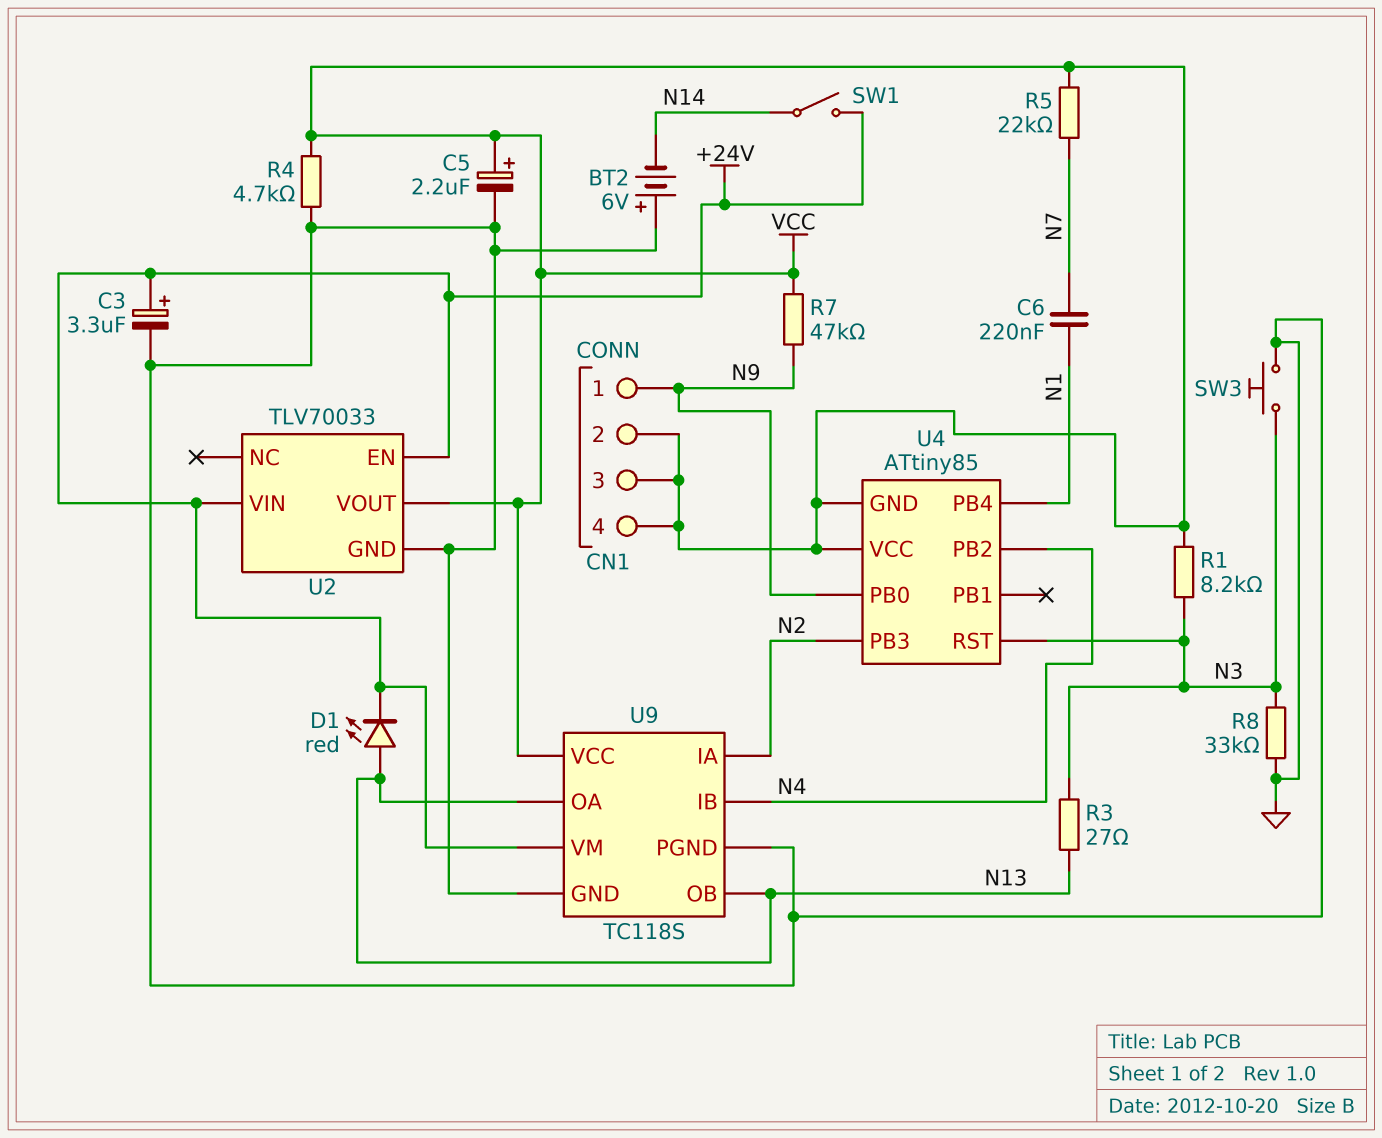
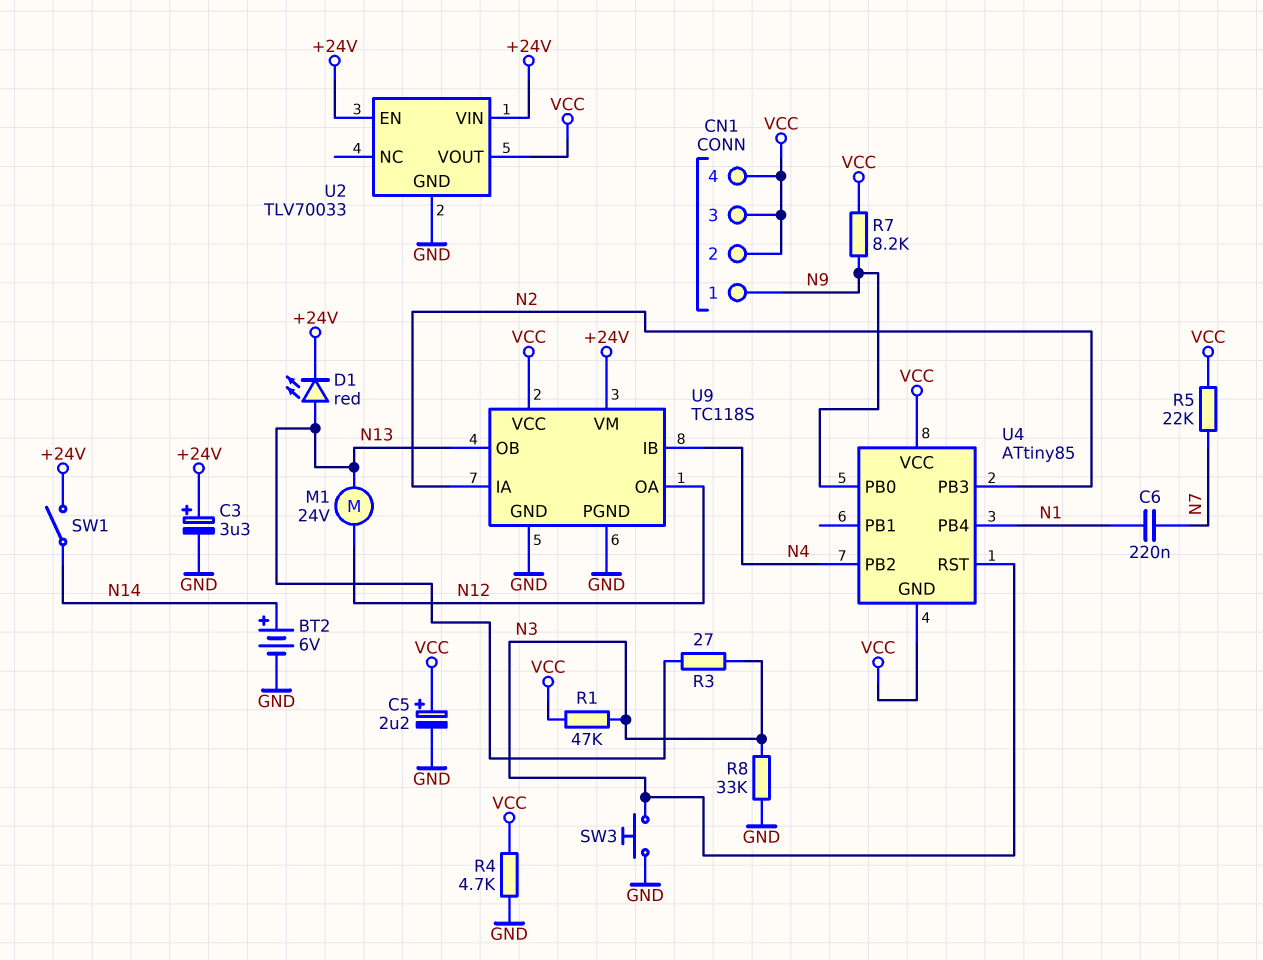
BT2: 6V (plus GND, minus N14) -> 6V (plus N14, minus GND)
M1: none -> motor 24V (N12, N13)
R1: 8.2k (N3, VCC) -> 47k (N3, VCC)
R7: 47k (N9, VCC) -> 8.2k (N9, VCC)
U9 pin OA: N13 -> N12

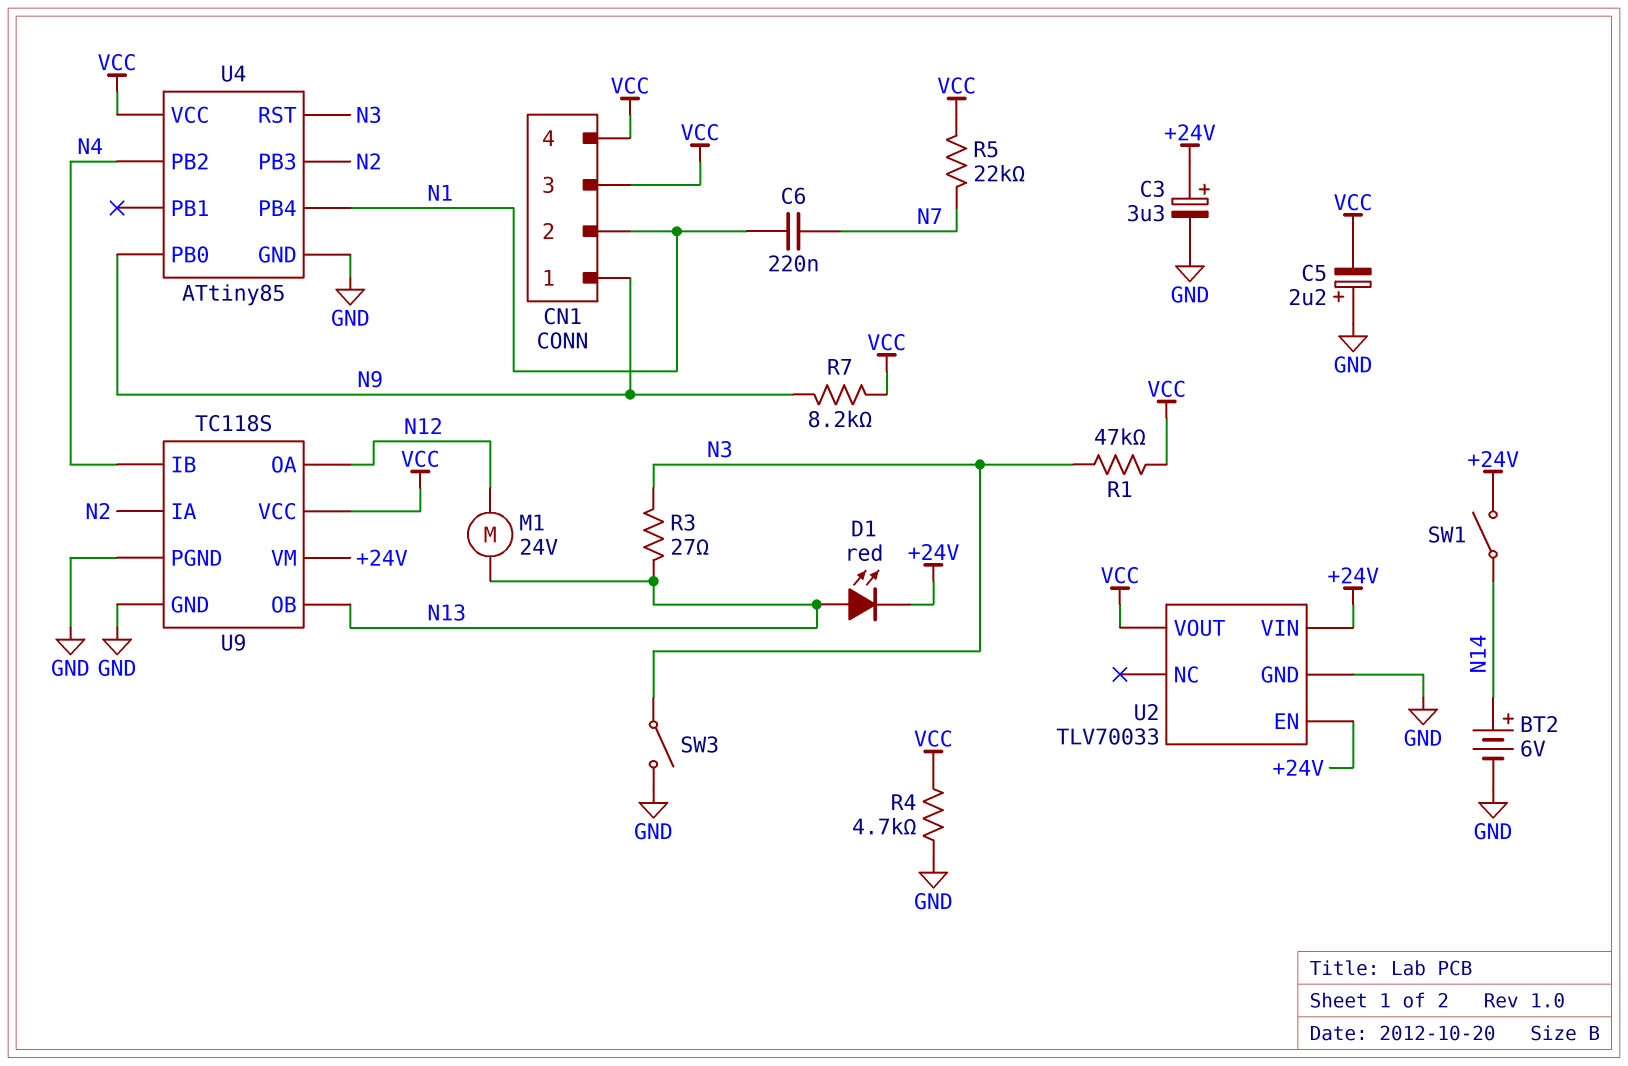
C5: 2.2uF (plus VCC, minus GND) -> 2.2uF (plus GND, minus VCC)
CN1 pin 2: VCC -> N1
R8: 33k (GND, N3) -> none
SW3: button (GND, N3) -> switch (GND, N3)
U4 pin GND: VCC -> GND

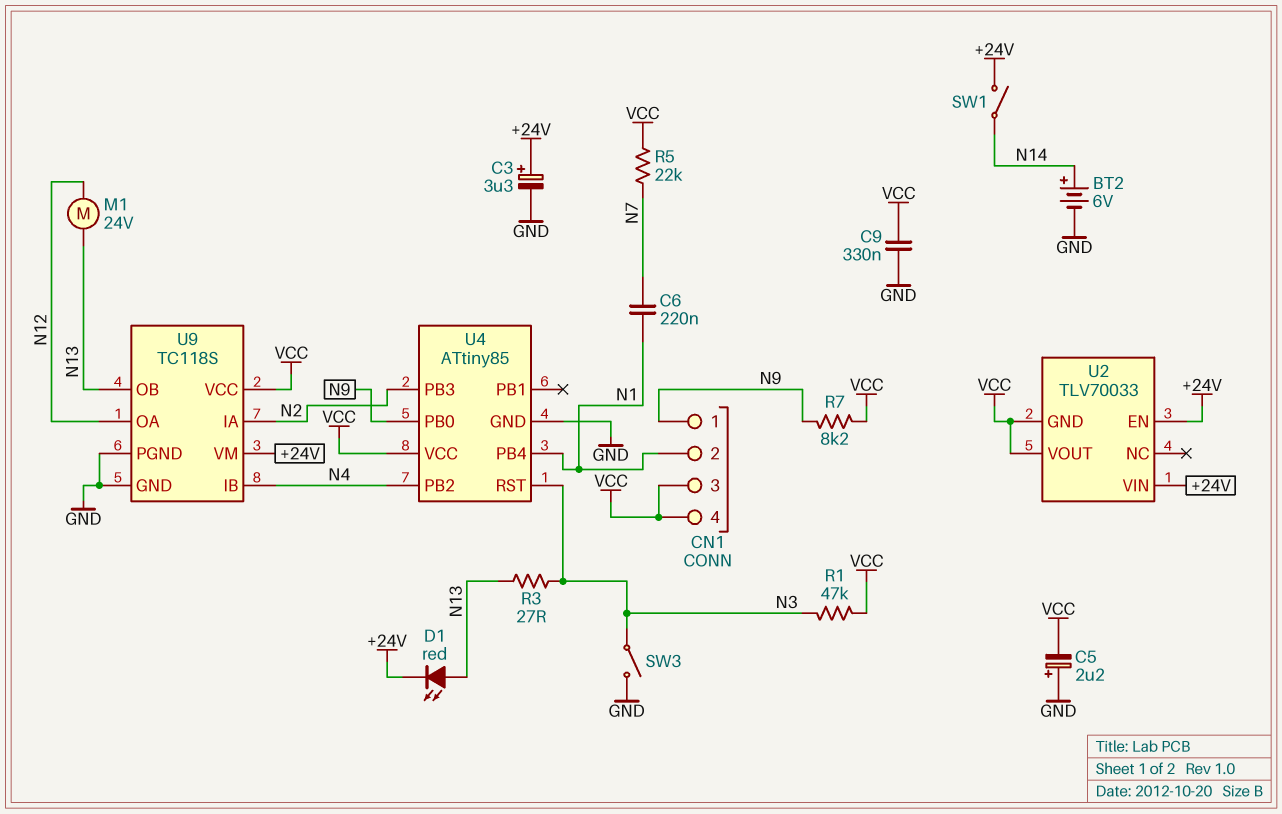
C9: none -> 330nF (GND, VCC)
R4: 4.7k (GND, VCC) -> none
U2 pin GND: GND -> VCC

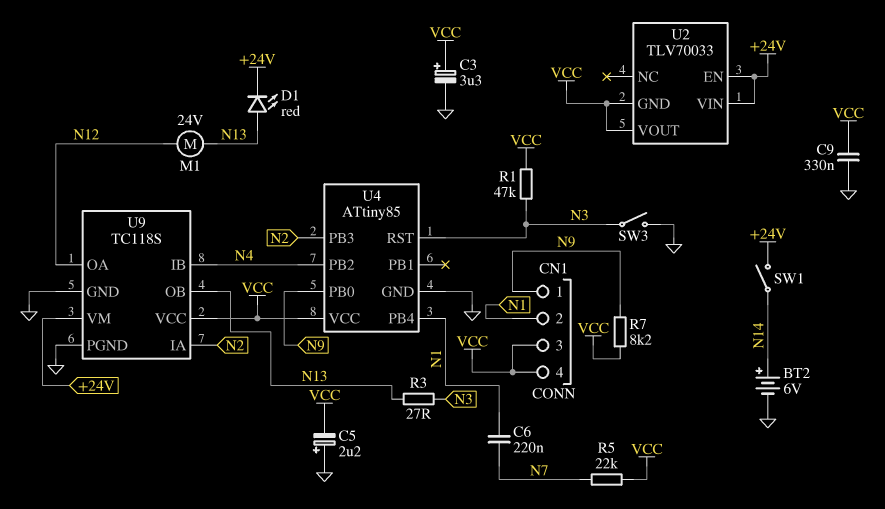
C3: 3.3uF (plus +24V, minus GND) -> 3.3uF (plus VCC, minus GND)

